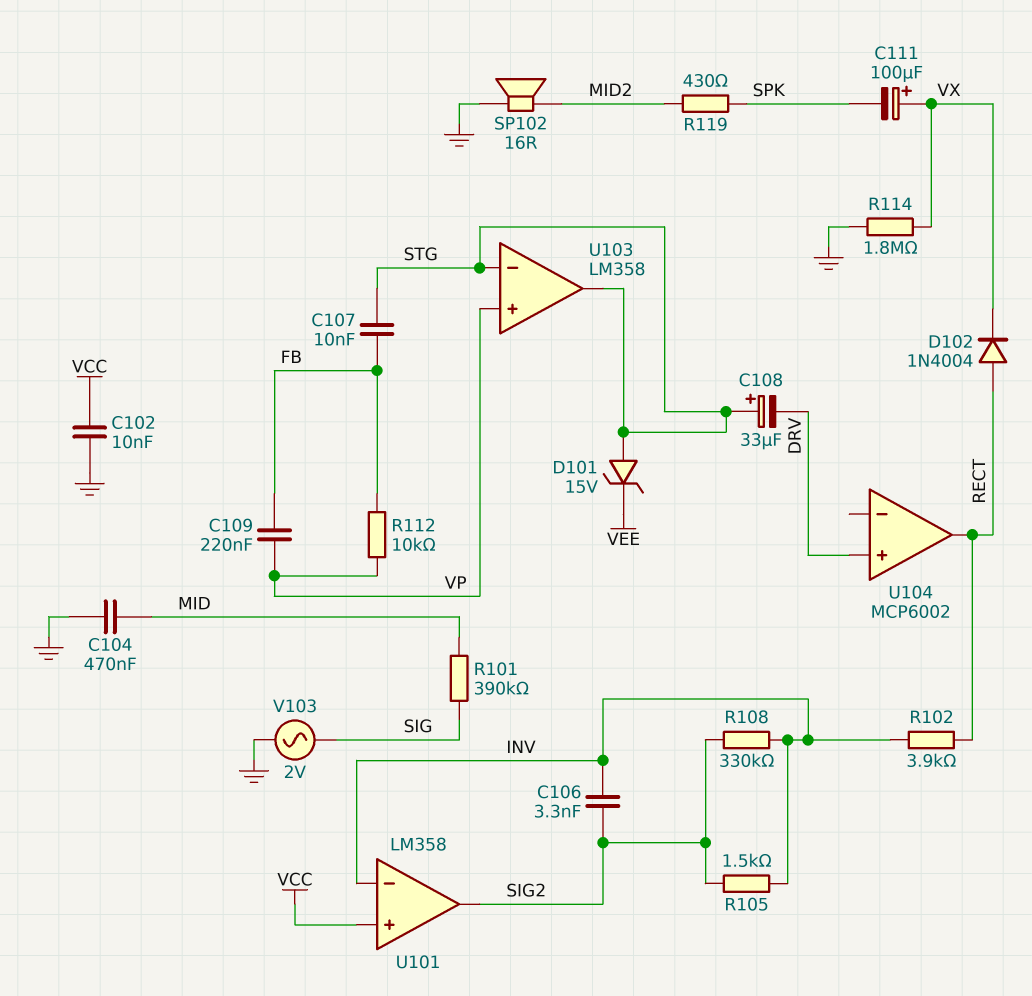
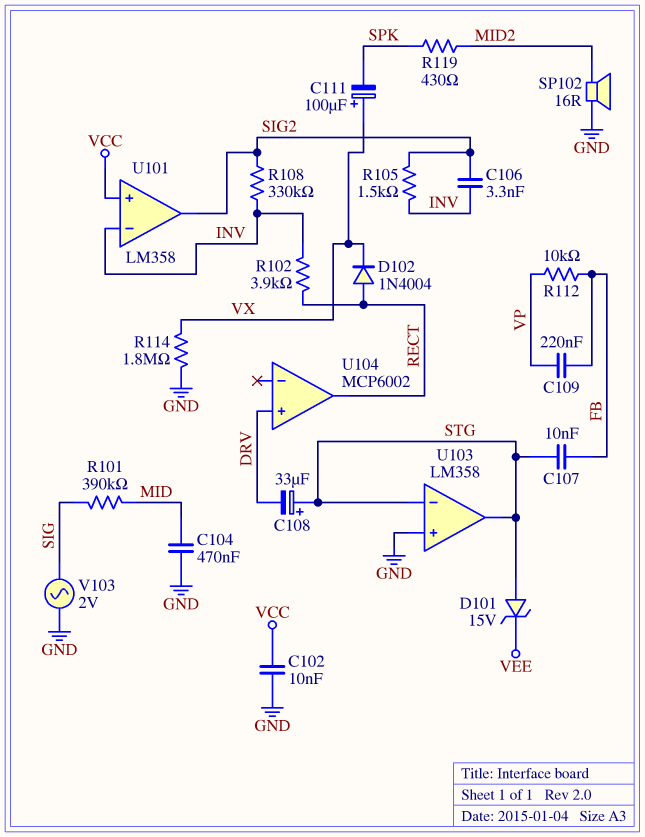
U103 pin in+: VP -> GND

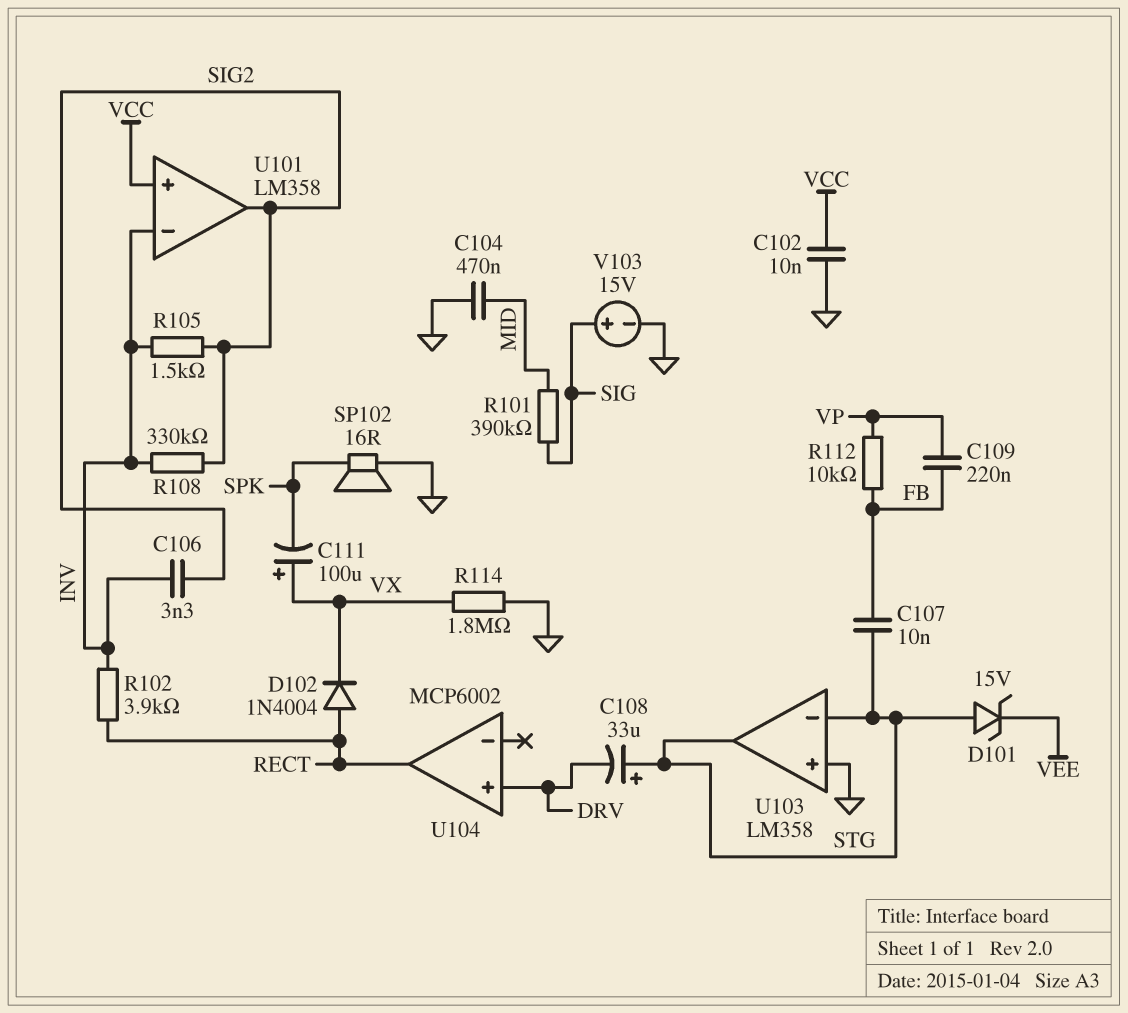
R119: 430 (MID2, SPK) -> none
SP102: speaker 16R (GND, MID2) -> speaker 16R (GND, SPK)
V103: AC 2V (GND, SIG) -> 15V (plus SIG, minus GND)

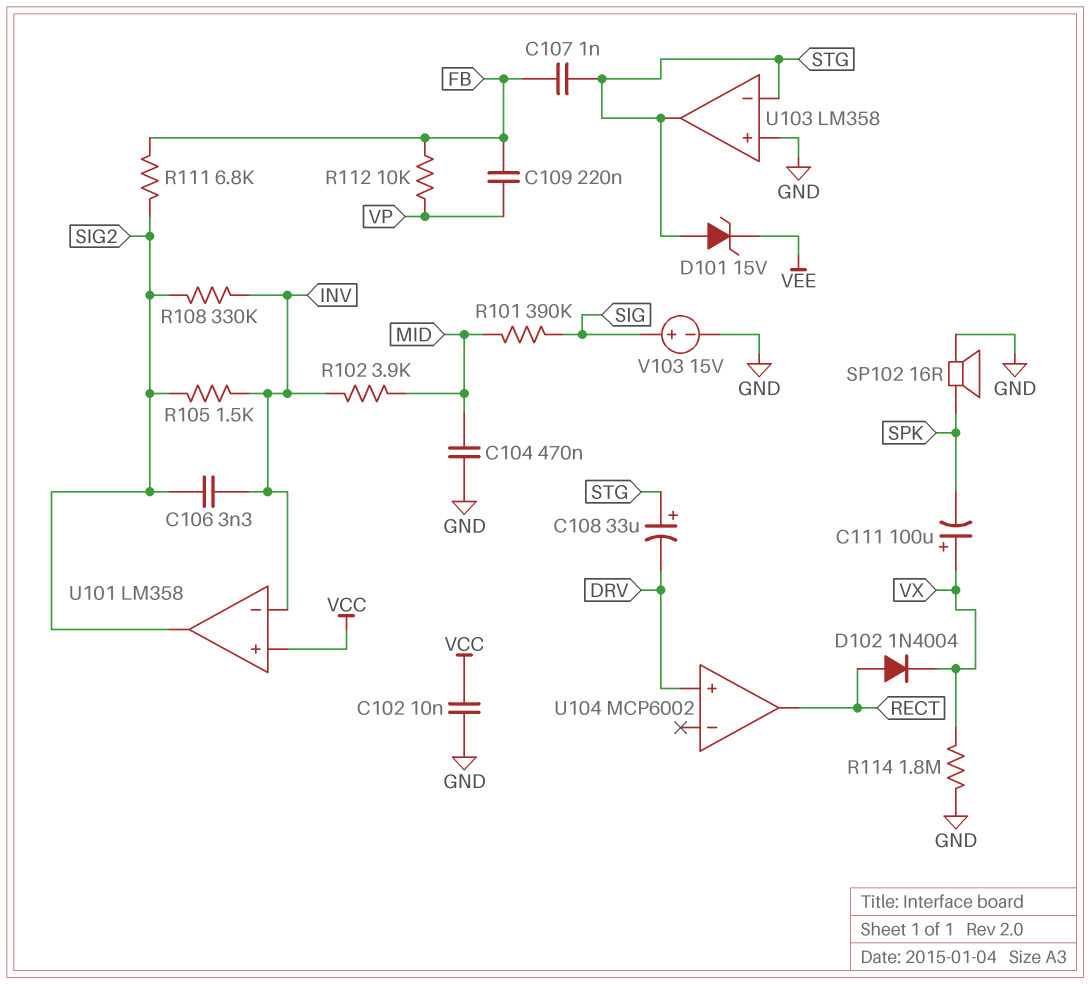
C107: 10nF (FB, STG) -> 1nF (FB, STG)
R102: 3.9k (INV, RECT) -> 3.9k (INV, MID)
R111: none -> 6.8k (FB, SIG2)

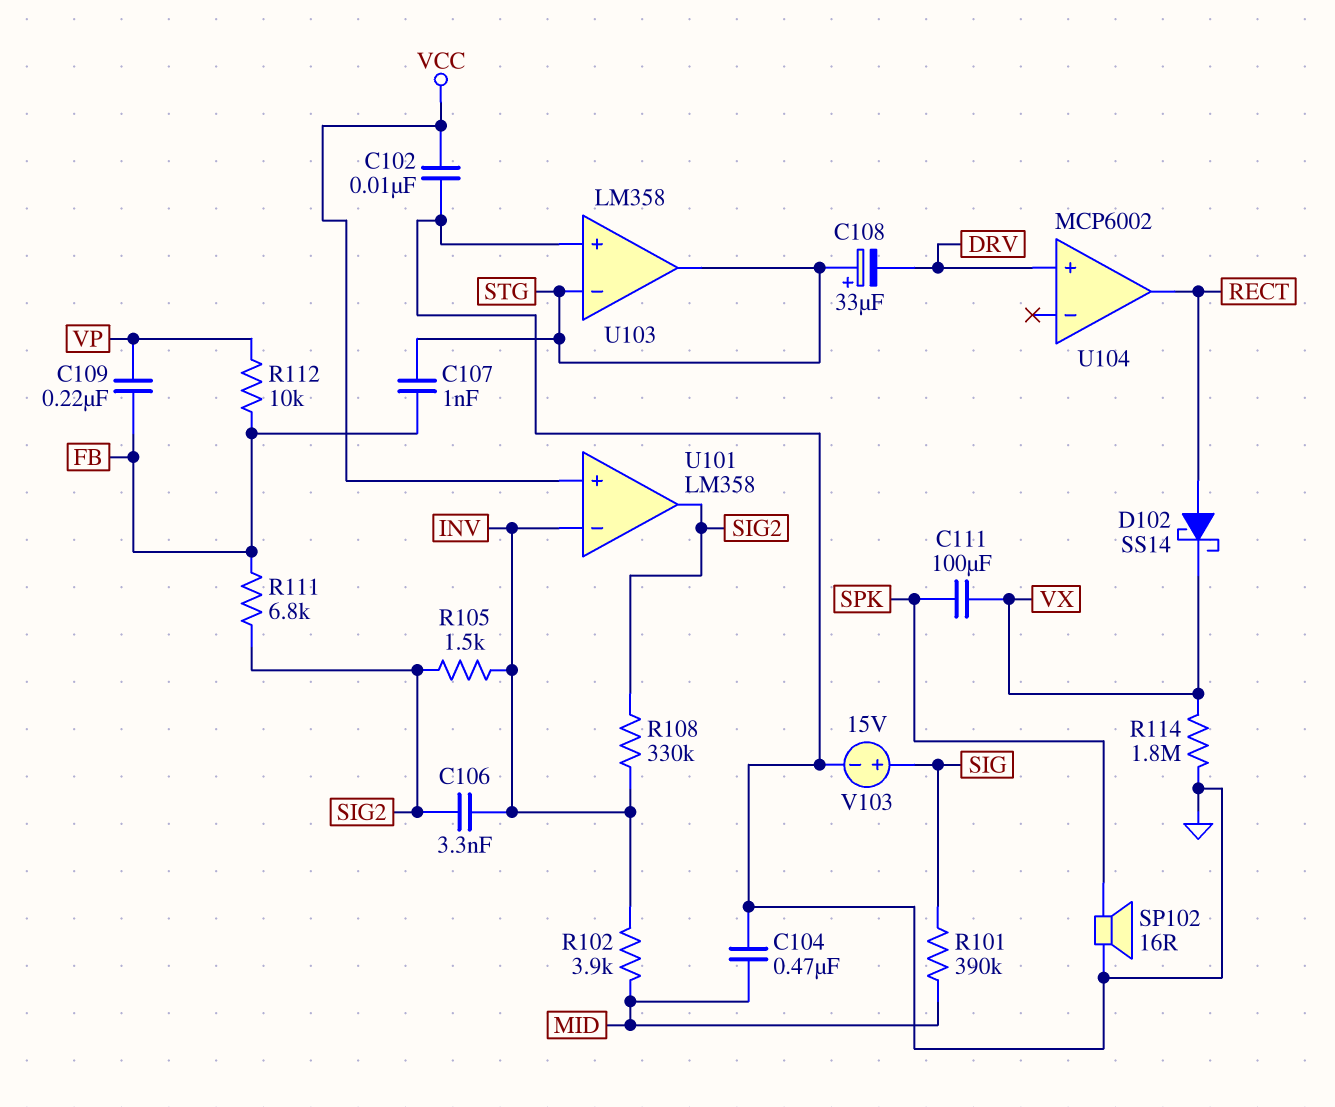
C111: 100uF (plus VX, minus SPK) -> 100uF (SPK, VX)
D101: zener 15V (A STG, K VEE) -> none
D102: diode 1N4004 (A RECT, K VX) -> schottky SS14 (A RECT, K VX)

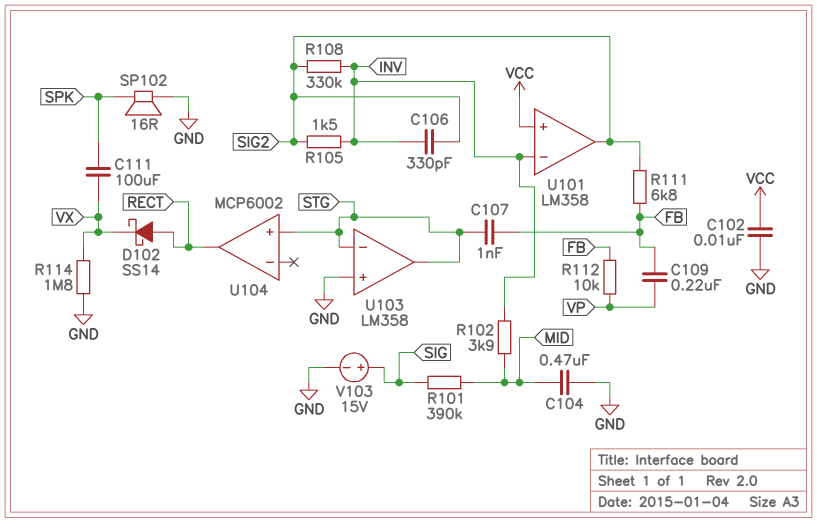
C106: 3.3nF (INV, SIG2) -> 330pF (INV, SIG2)
C108: 33uF (plus STG, minus DRV) -> none
U104 pin in+: DRV -> STG

